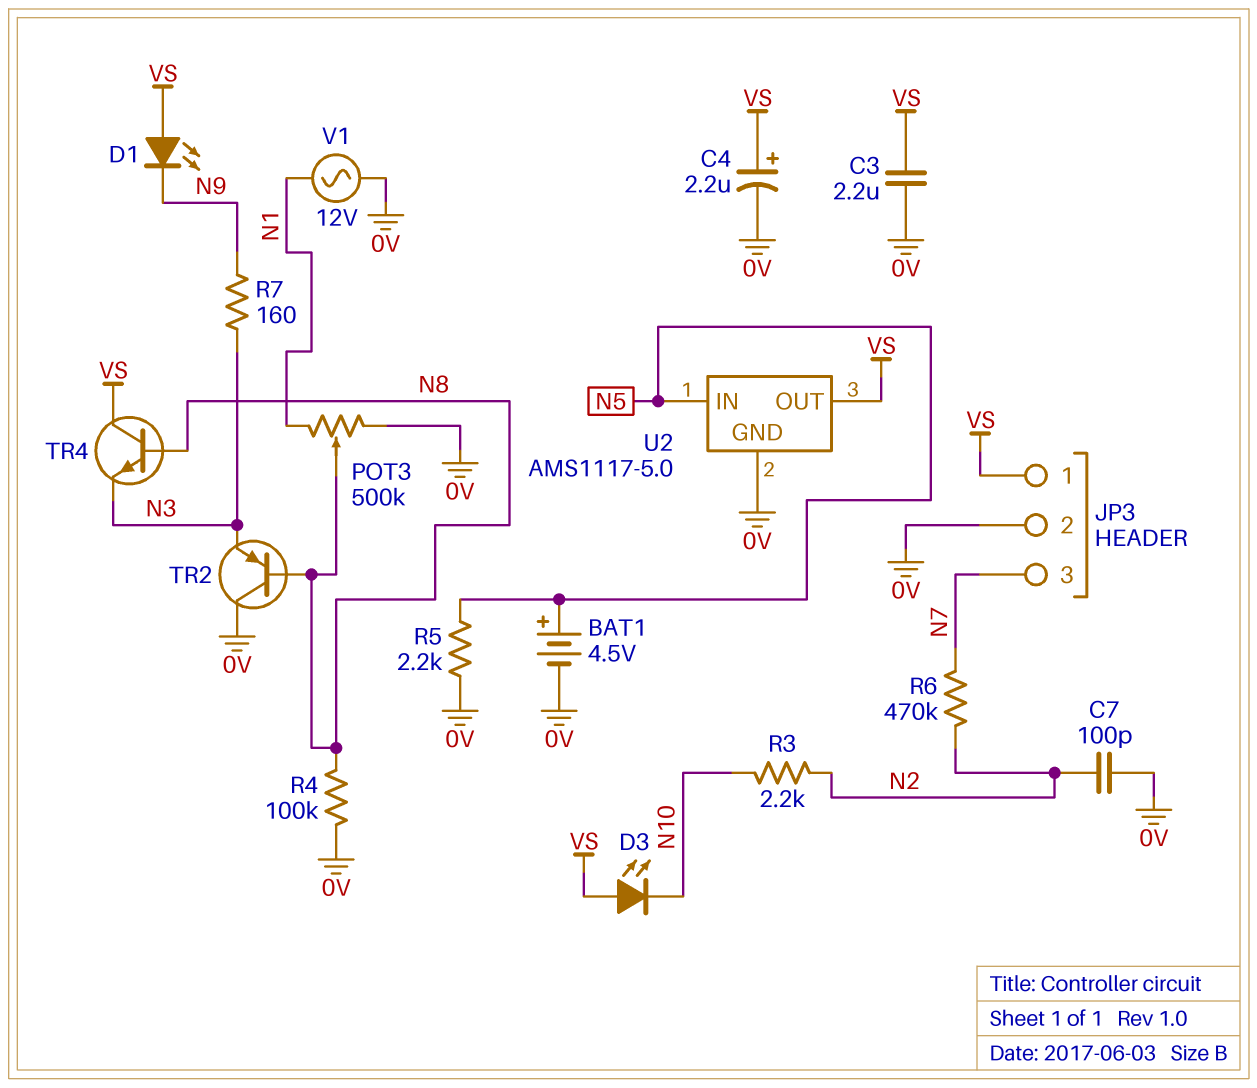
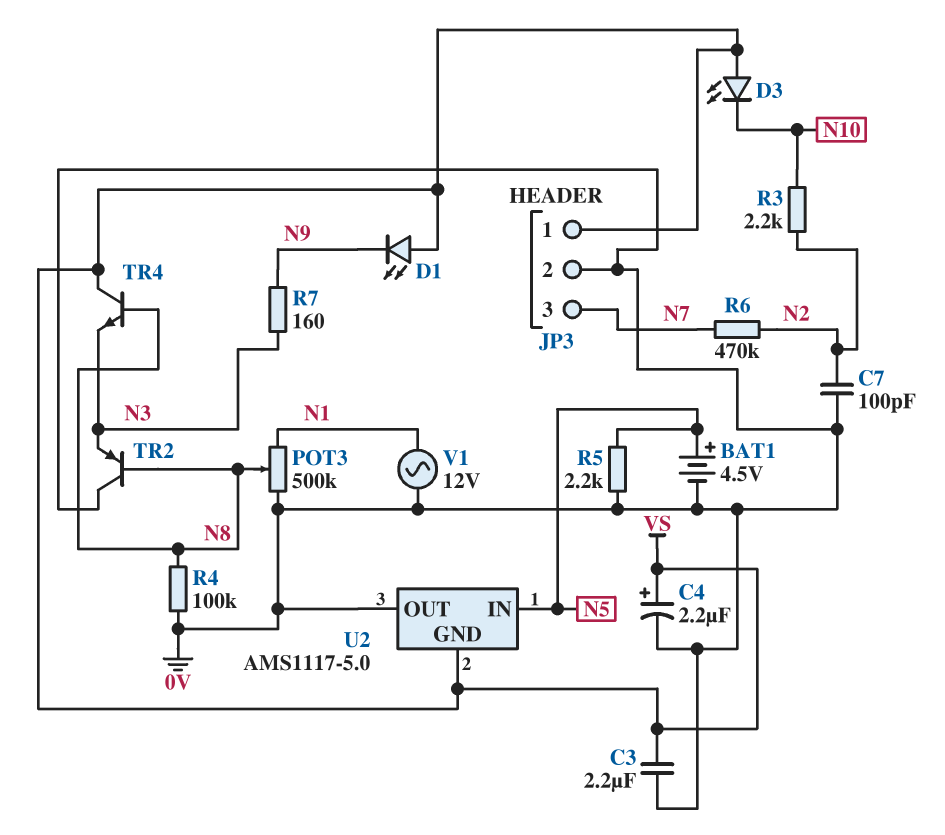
U2 pin GND: 0V -> VS
U2 pin OUT: VS -> 0V

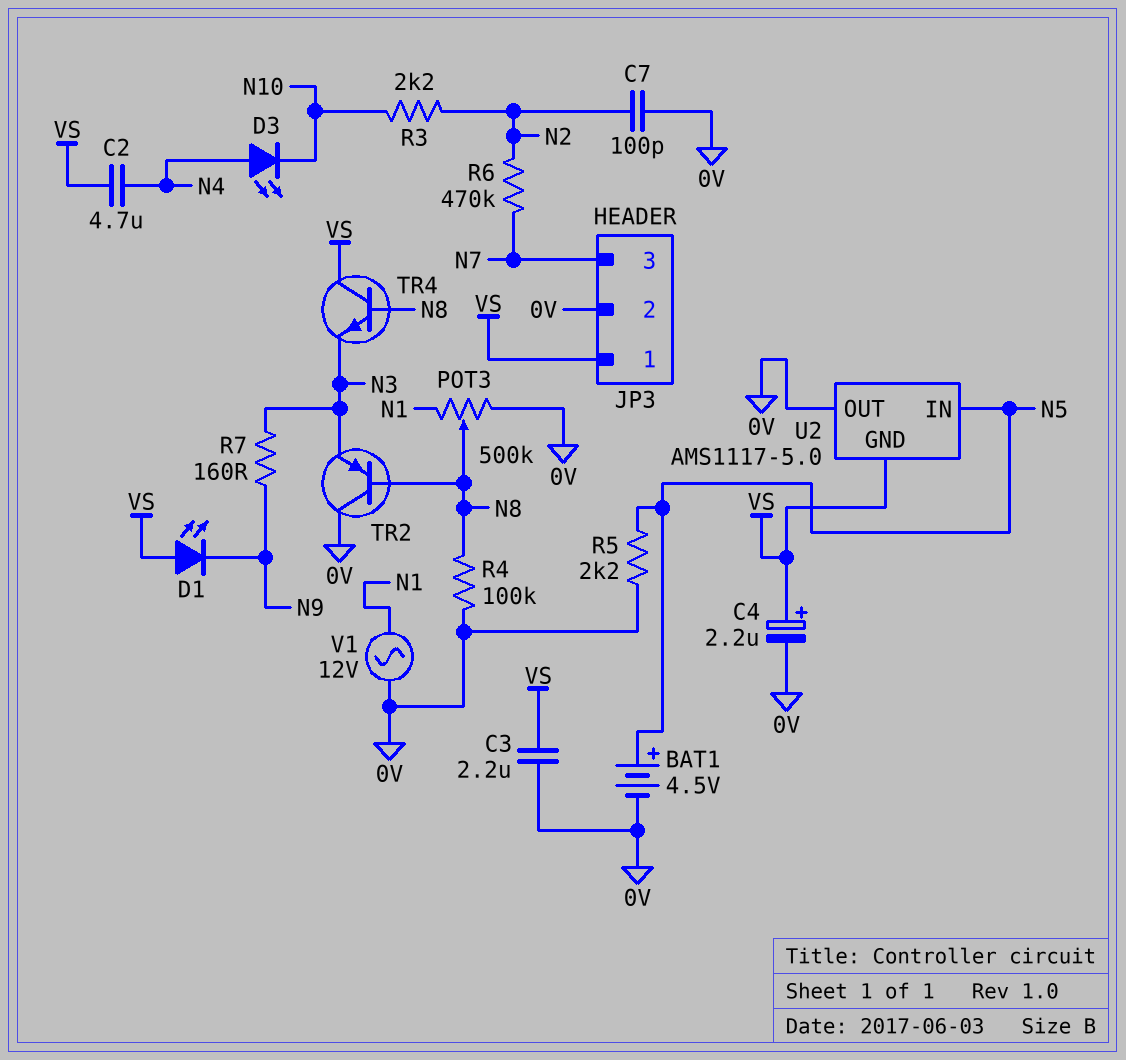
C2: none -> 4.7uF (N4, VS)
D3: LED (A VS, K N10) -> LED (A N4, K N10)

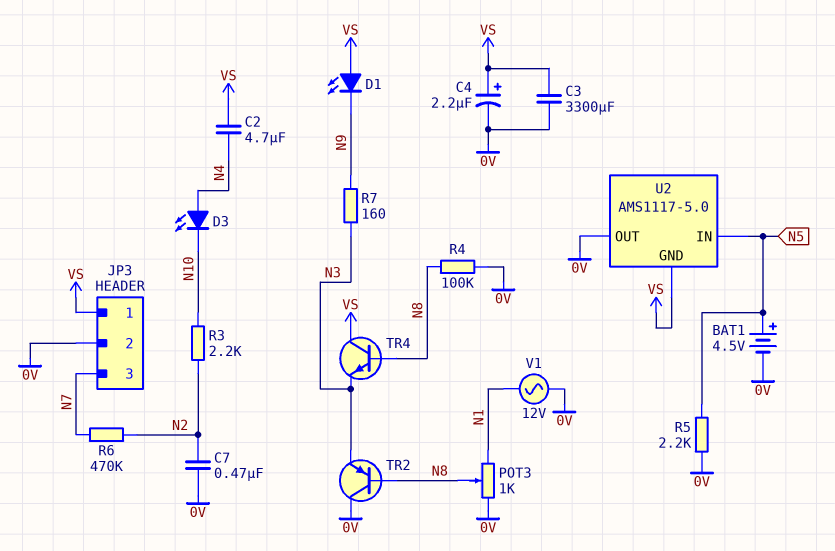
C3: 2.2uF (0V, VS) -> 3300uF (0V, VS)
C7: 100pF (0V, N2) -> 470nF (0V, N2)
POT3: 500k (0V, N1, wiper N8) -> 1k (0V, N1, wiper N8)

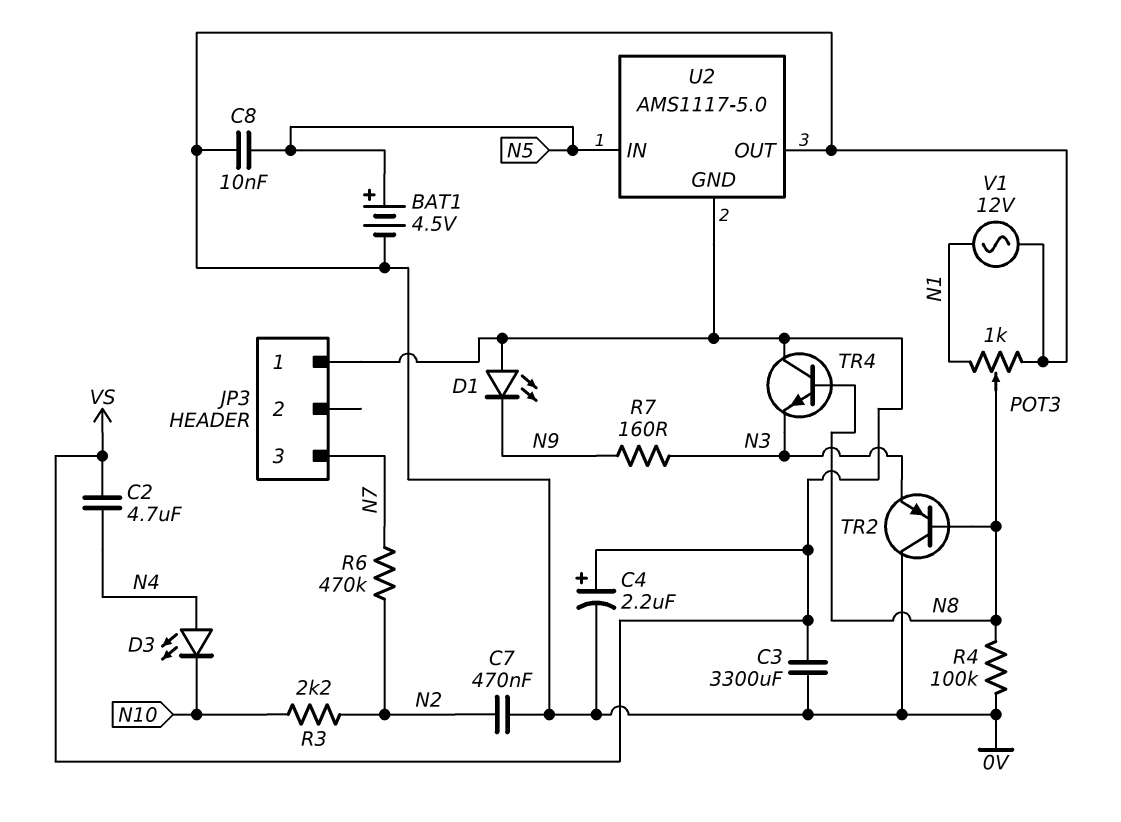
C8: none -> 10nF (0V, N5)
JP3 pin 2: 0V -> none
R5: 2.2k (0V, N5) -> none

